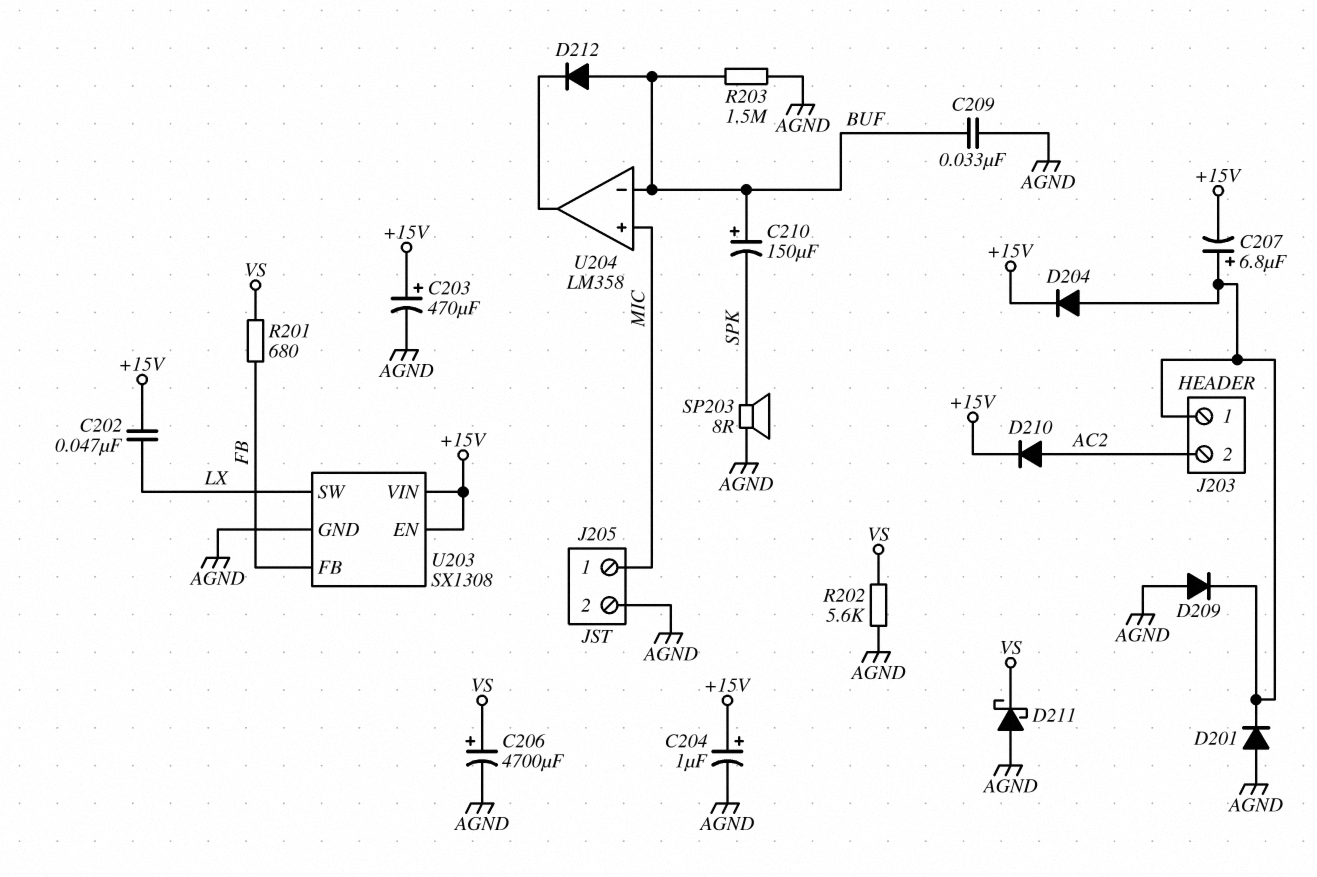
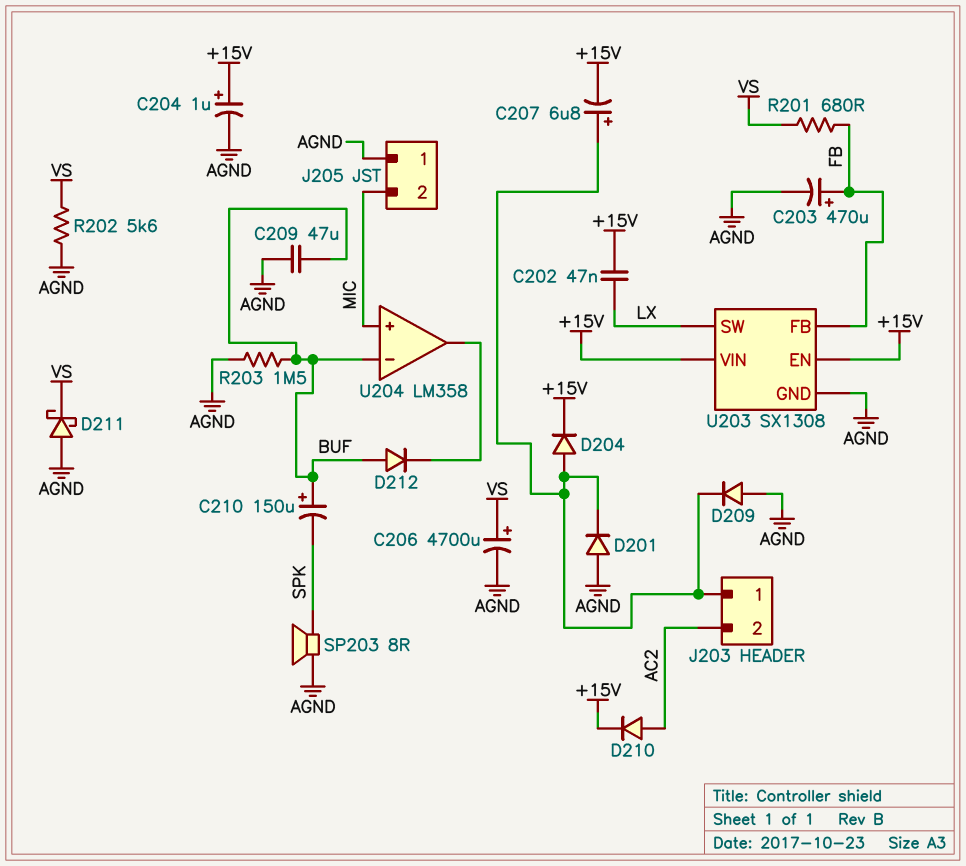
C203: 470uF (plus +15V, minus AGND) -> 470uF (plus FB, minus AGND)
C209: 33nF (AGND, BUF) -> 47uF (AGND, BUF)
J205 pin 1: MIC -> AGND
J205 pin 2: AGND -> MIC

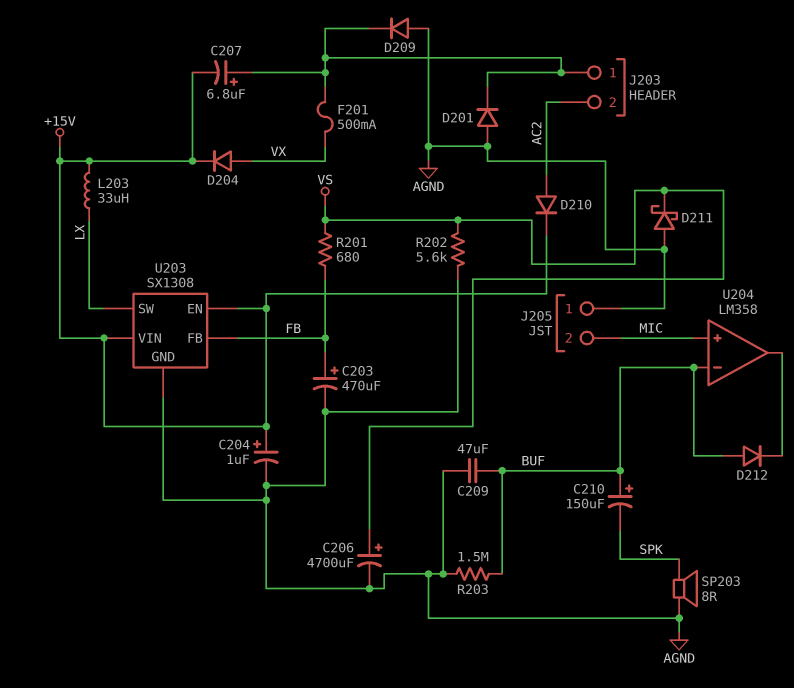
C202: 47nF (+15V, LX) -> none
D204: diode (A J203/1, K +15V) -> diode (A VX, K +15V)
F201: none -> 500mA (J203/1, VX)
L203: none -> 33uH (+15V, LX)

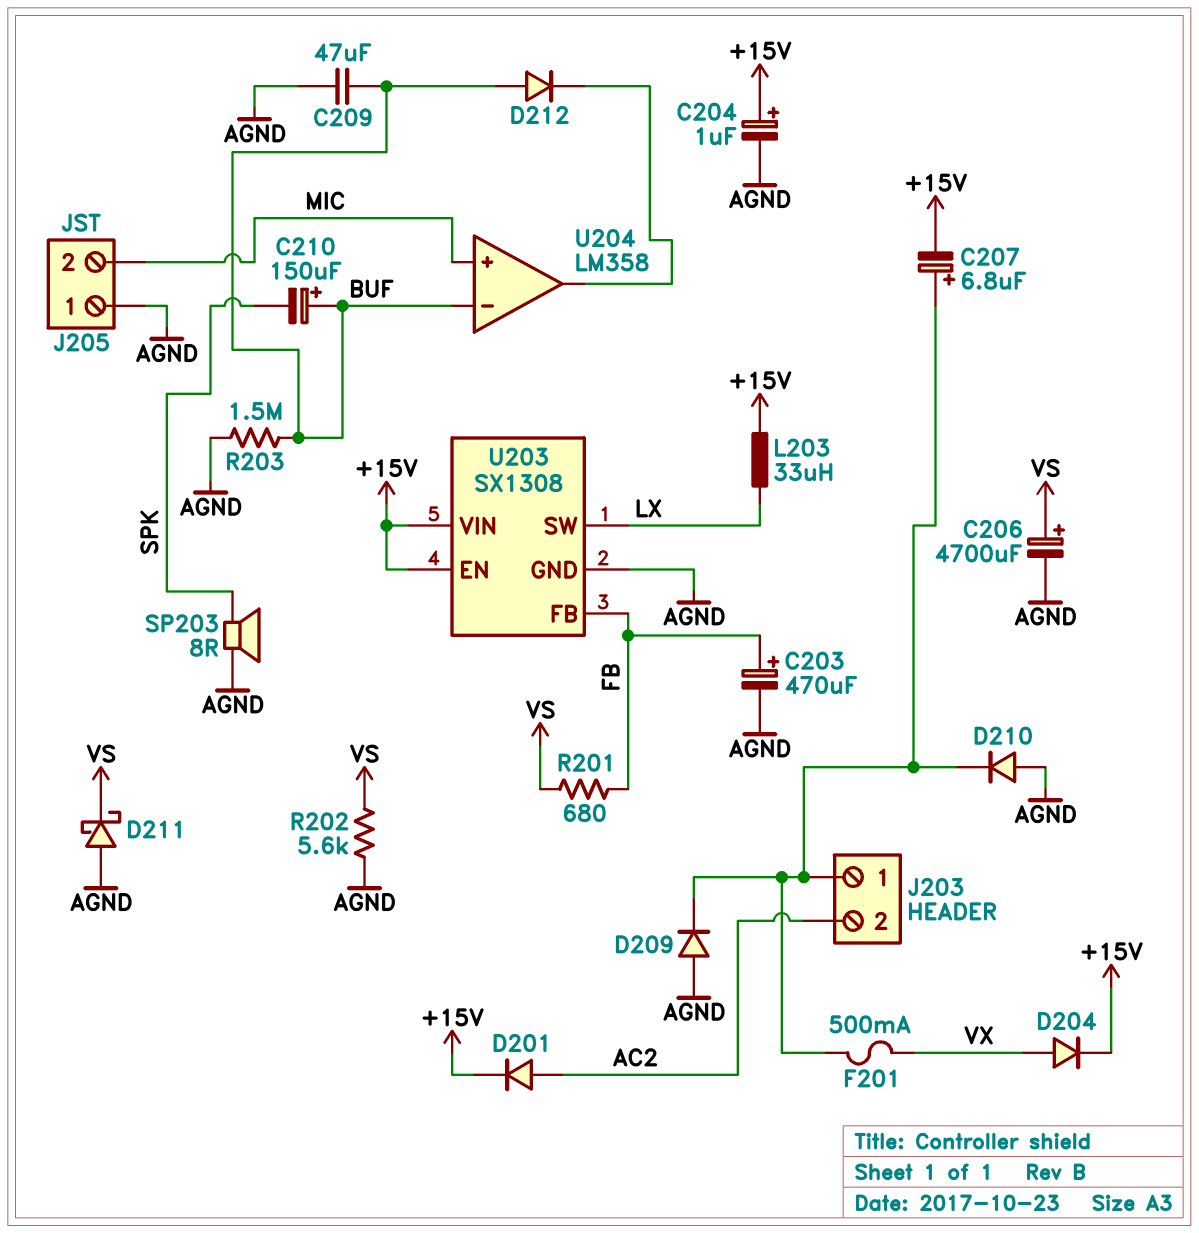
D201: diode (A AGND, K J203/1) -> diode (A AC2, K +15V)
D210: diode (A AC2, K +15V) -> diode (A AGND, K J203/1)

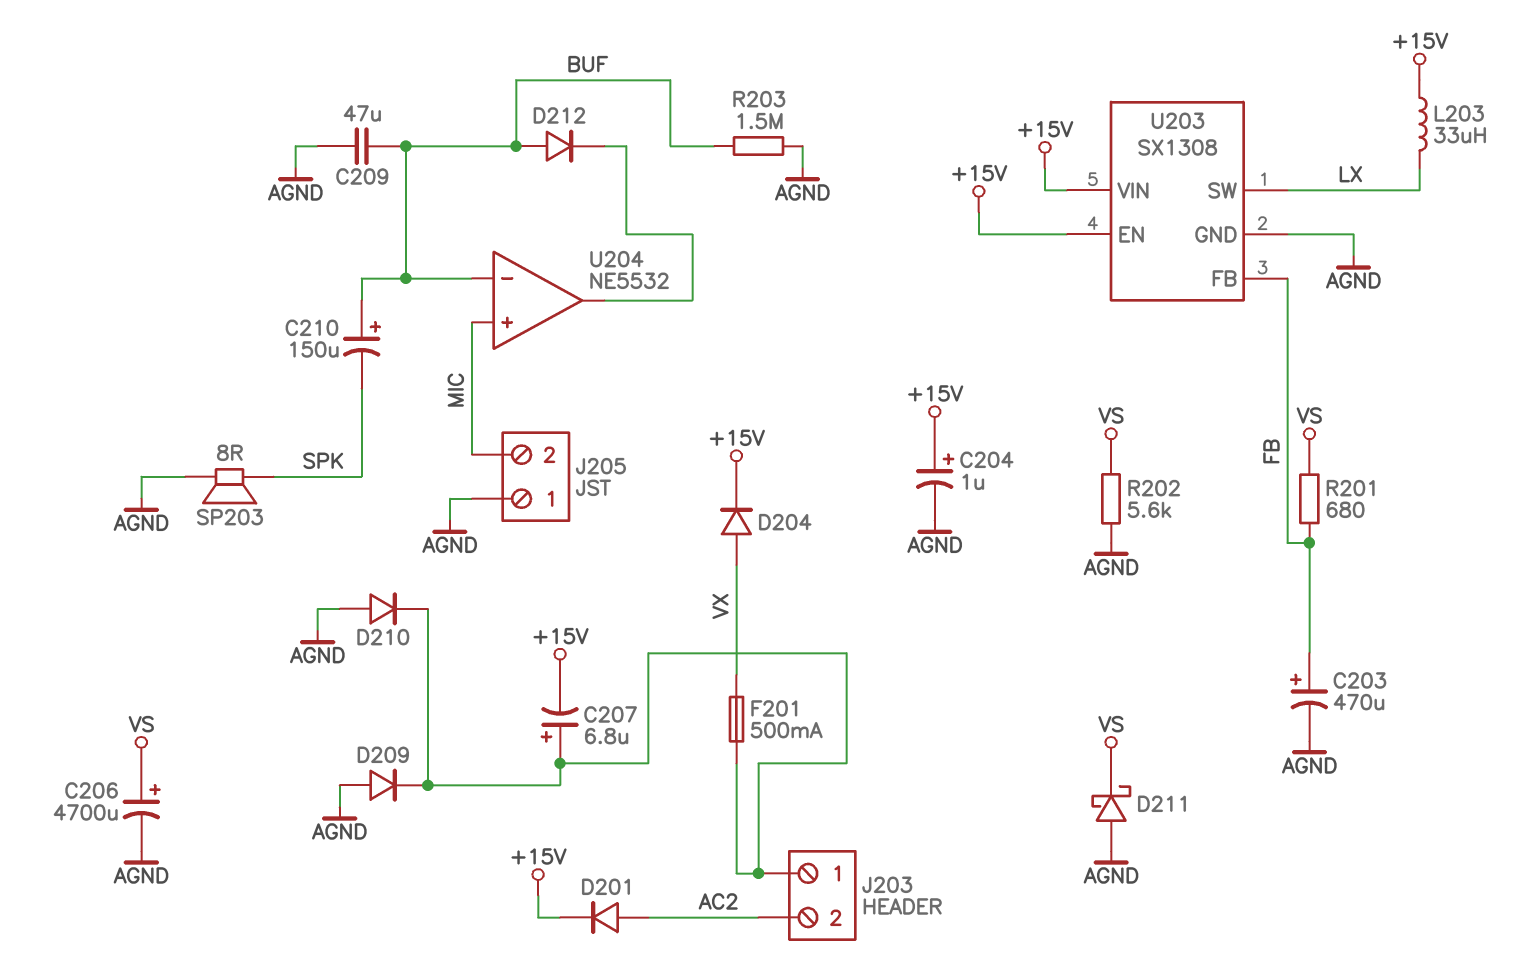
U204: LM358 -> NE5532

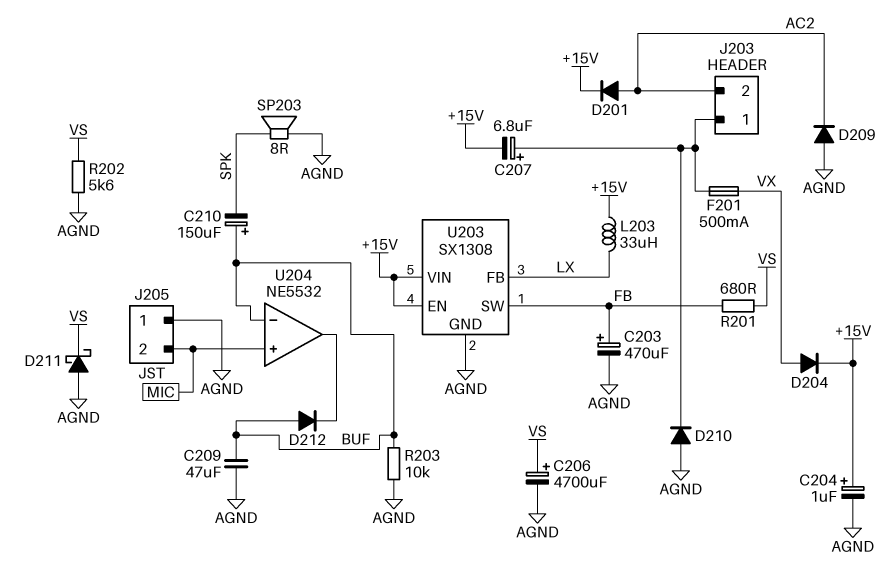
D209: diode (A AGND, K J203/1) -> diode (A AGND, K AC2)
R203: 1.5M (AGND, BUF) -> 10k (AGND, BUF)
U203 pin FB: FB -> LX
U203 pin SW: LX -> FB

